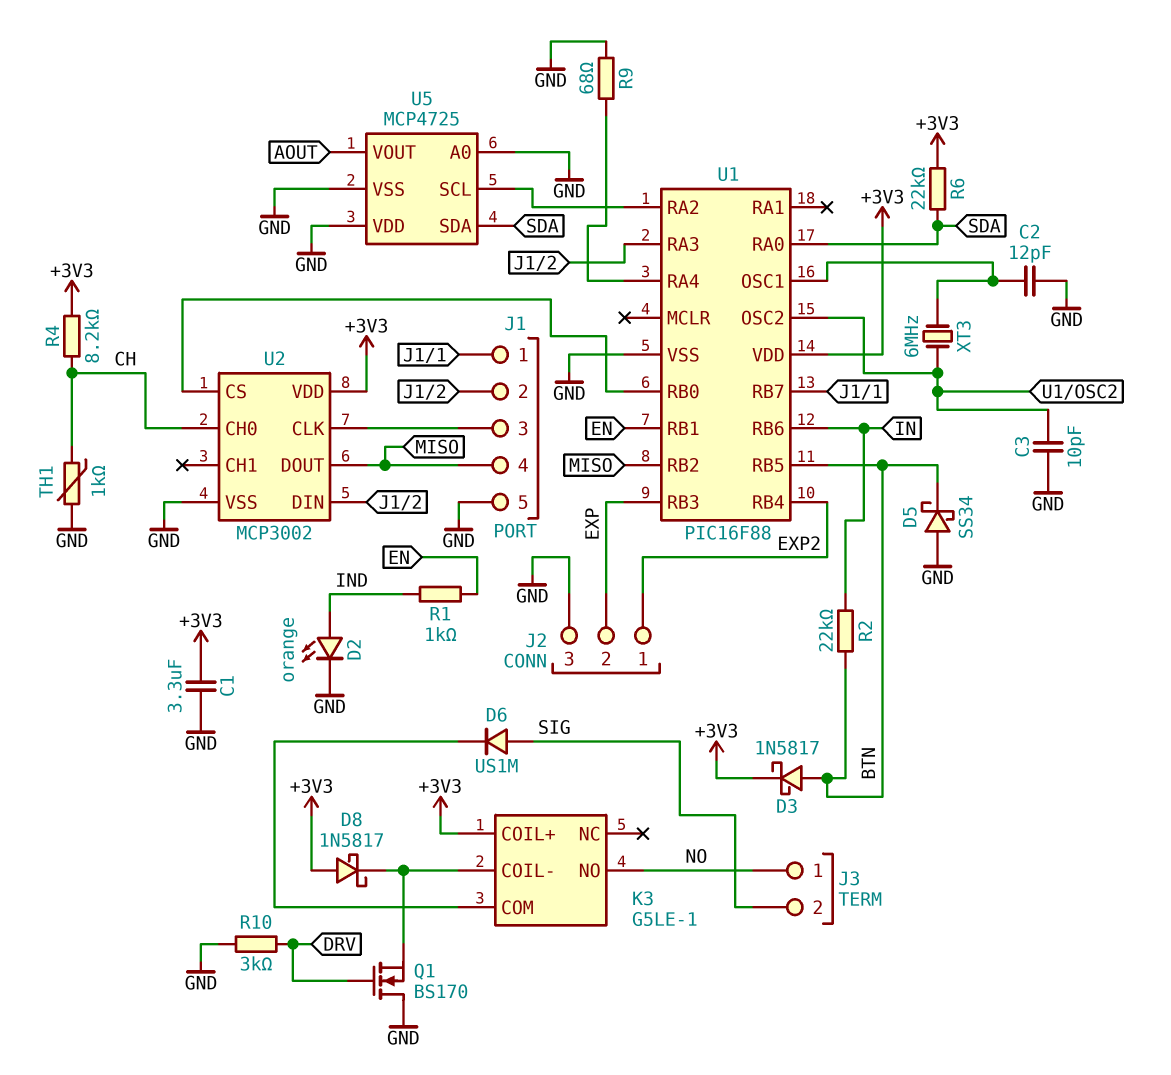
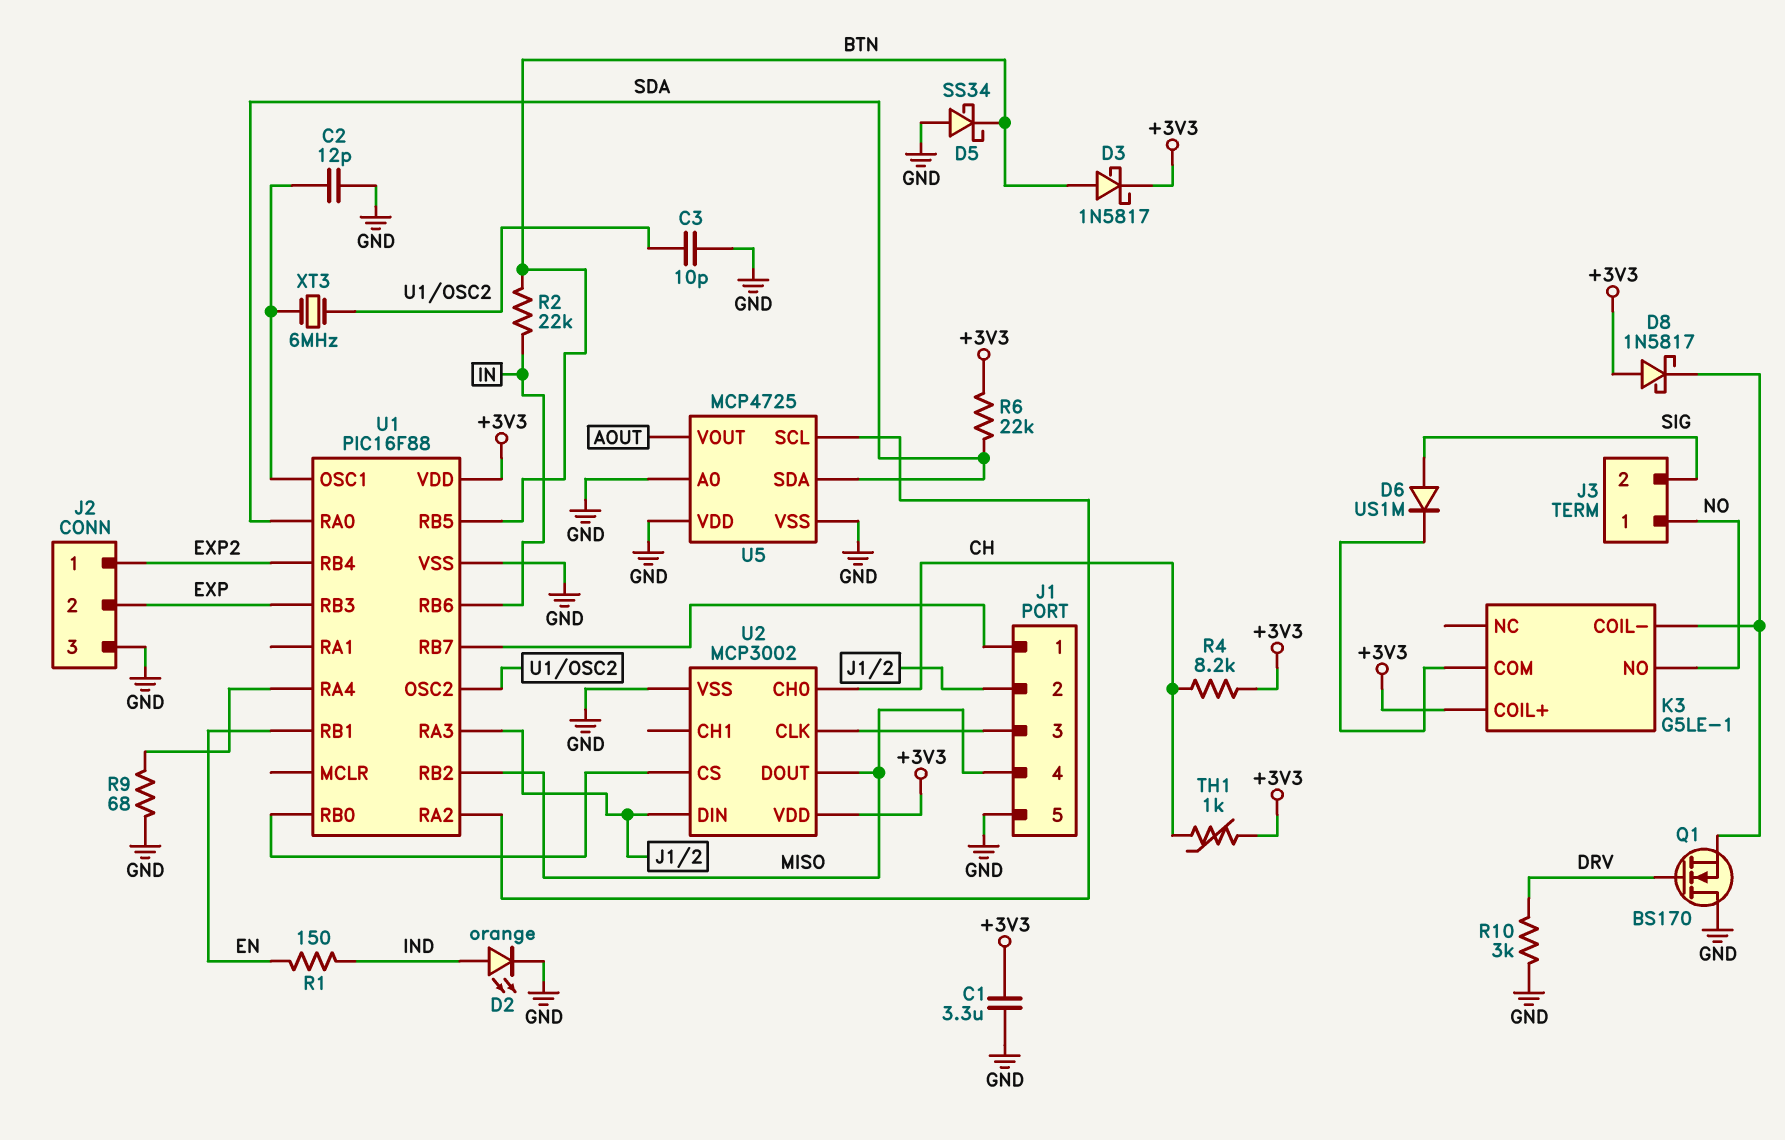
R1: 1k (EN, IND) -> 150 (EN, IND)
TH1: 1k (CH, GND) -> 1k (+3V3, CH)

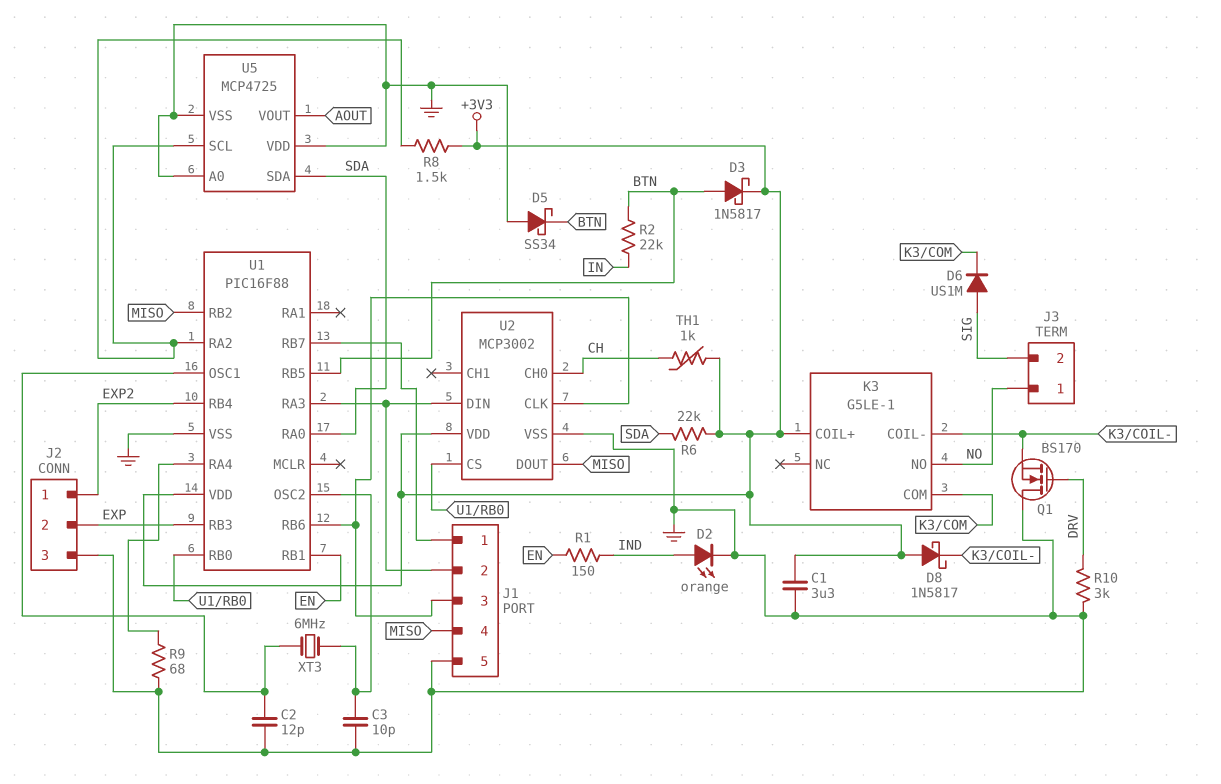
R4: 8.2k (+3V3, CH) -> none
R8: none -> 1.5k (+3V3, U1/RA2)
U1 pin RB6: IN -> J1/3

